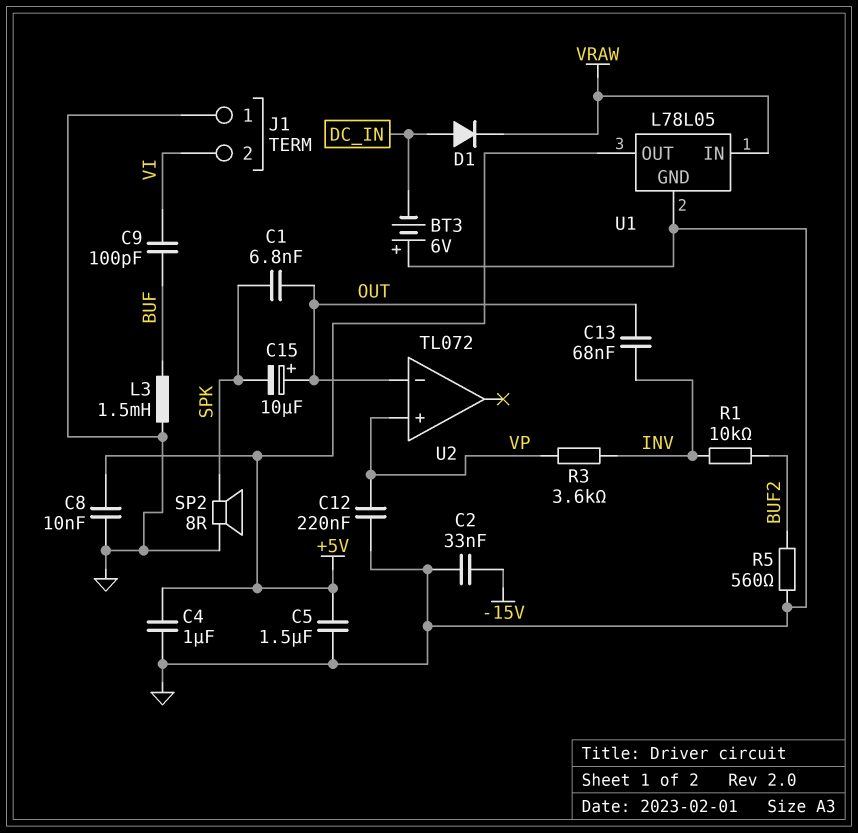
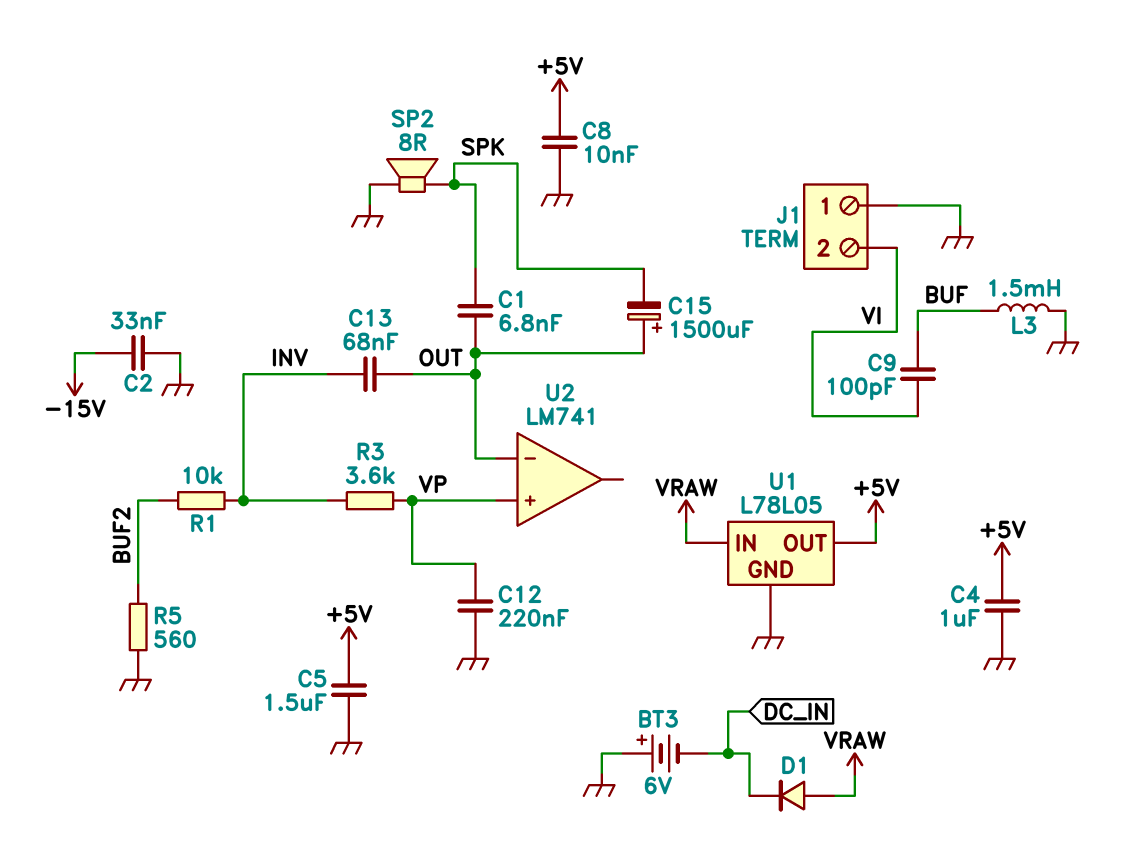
C15: 10uF (plus OUT, minus SPK) -> 1500uF (plus OUT, minus SPK)
D1: diode (A DC_IN, K VRAW) -> diode (A VRAW, K DC_IN)
U2: TL072 -> LM741

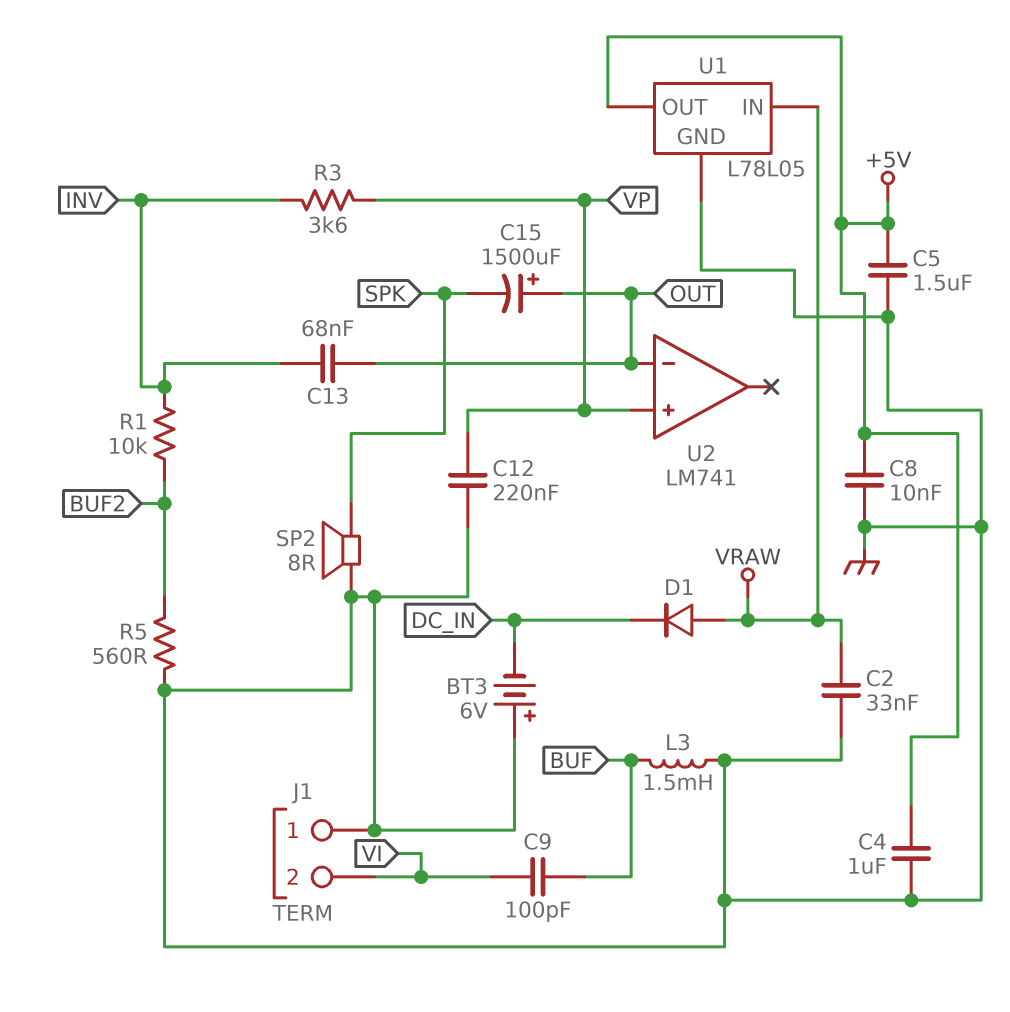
C1: 6.8nF (OUT, SPK) -> none
C2: 33nF (-15V, GND) -> 33nF (GND, VRAW)

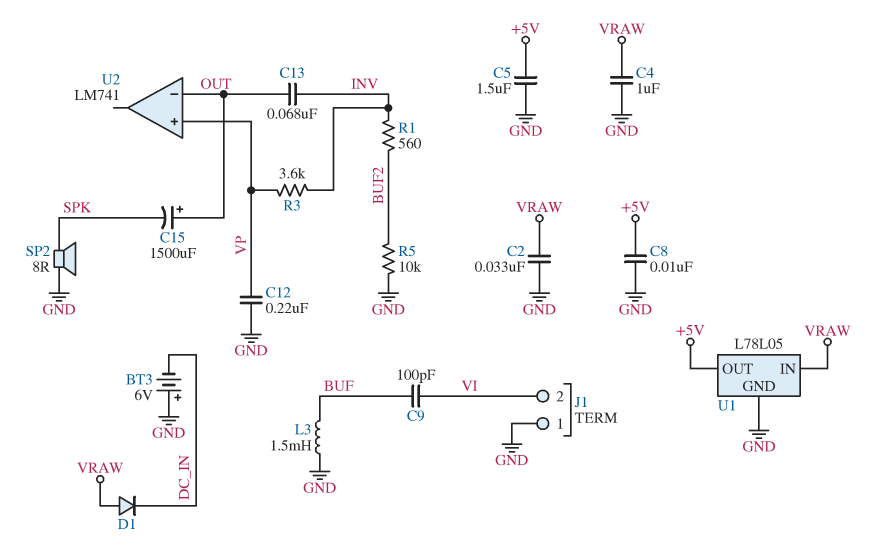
C4: 1uF (+5V, GND) -> 1uF (GND, VRAW)
R1: 10k (BUF2, INV) -> 560 (BUF2, INV)
R5: 560 (BUF2, GND) -> 10k (BUF2, GND)

